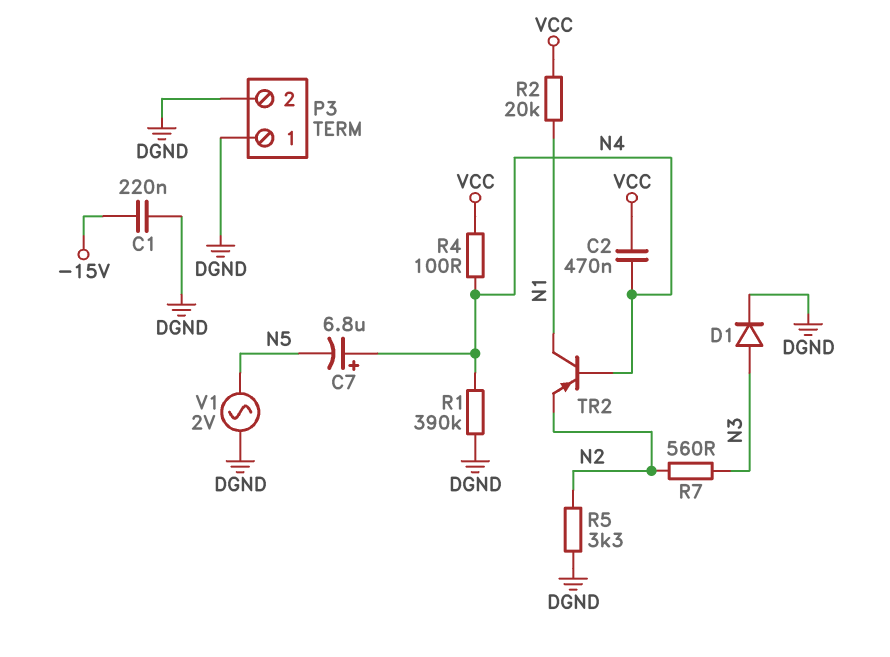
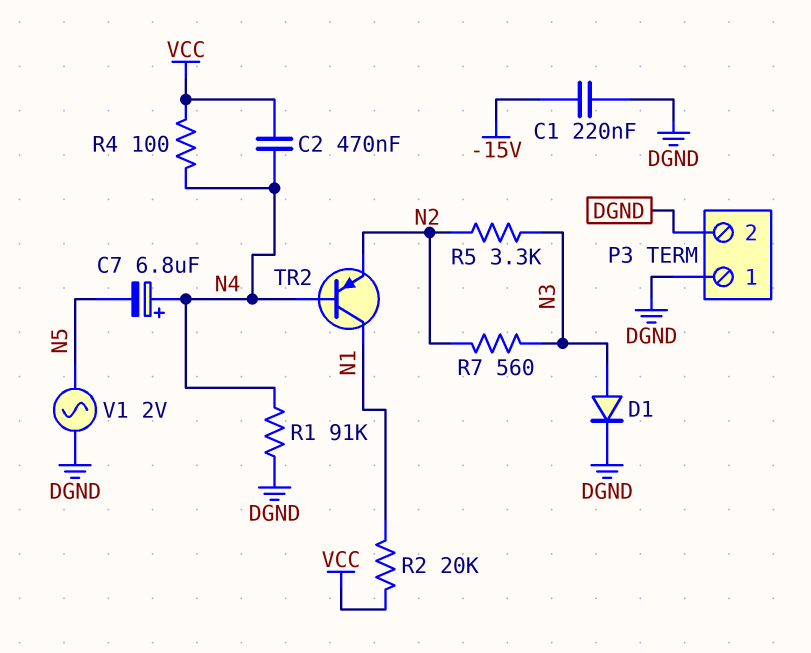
R1: 390k (DGND, N4) -> 91k (DGND, N4)
R5: 3.3k (DGND, N2) -> 3.3k (N2, N3)

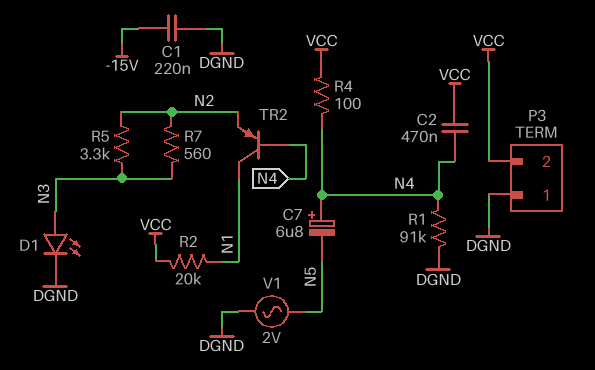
D1: diode (A N3, K DGND) -> LED (A N3, K DGND)
P3 pin 2: DGND -> VCC

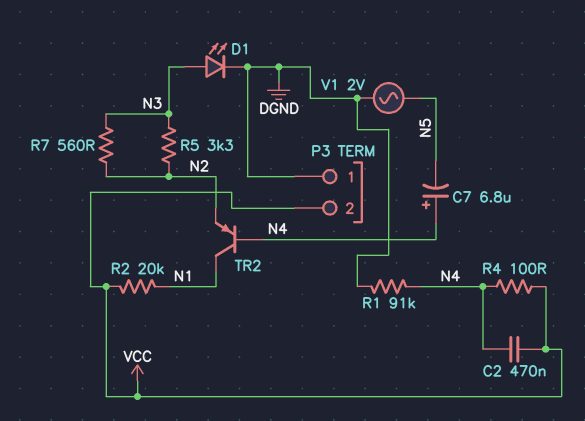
C1: 220nF (-15V, DGND) -> none

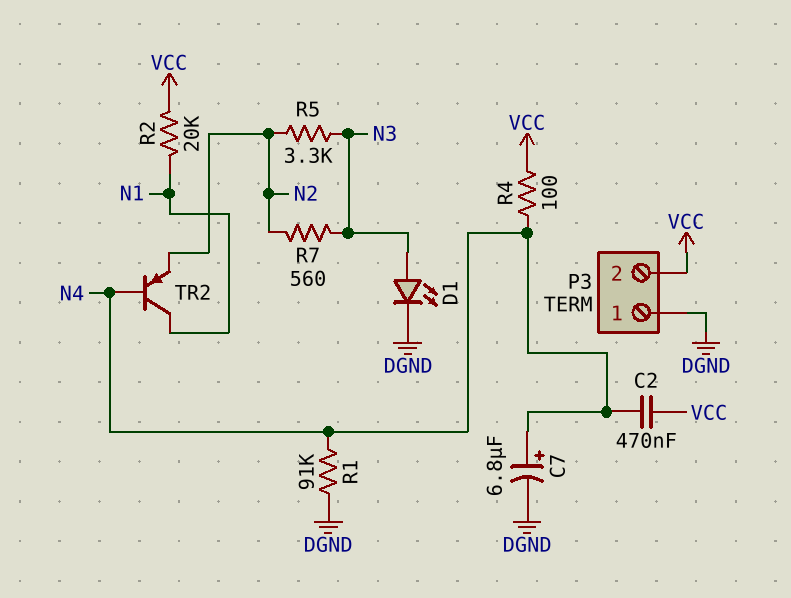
C7: 6.8uF (plus N4, minus N5) -> 6.8uF (plus N4, minus DGND)
V1: AC 2V (DGND, N5) -> none

